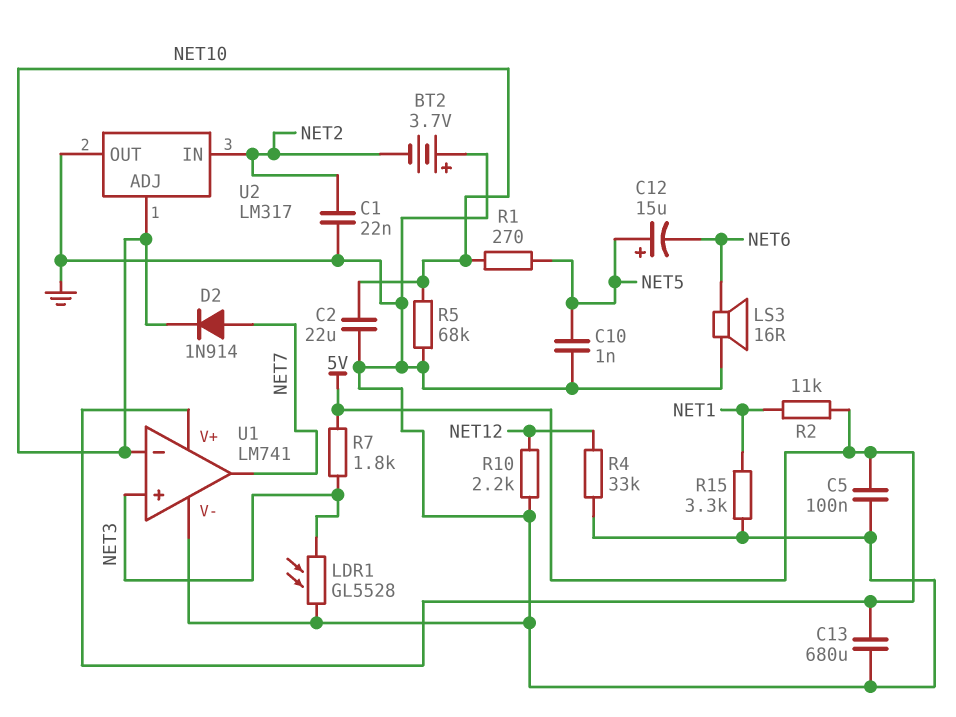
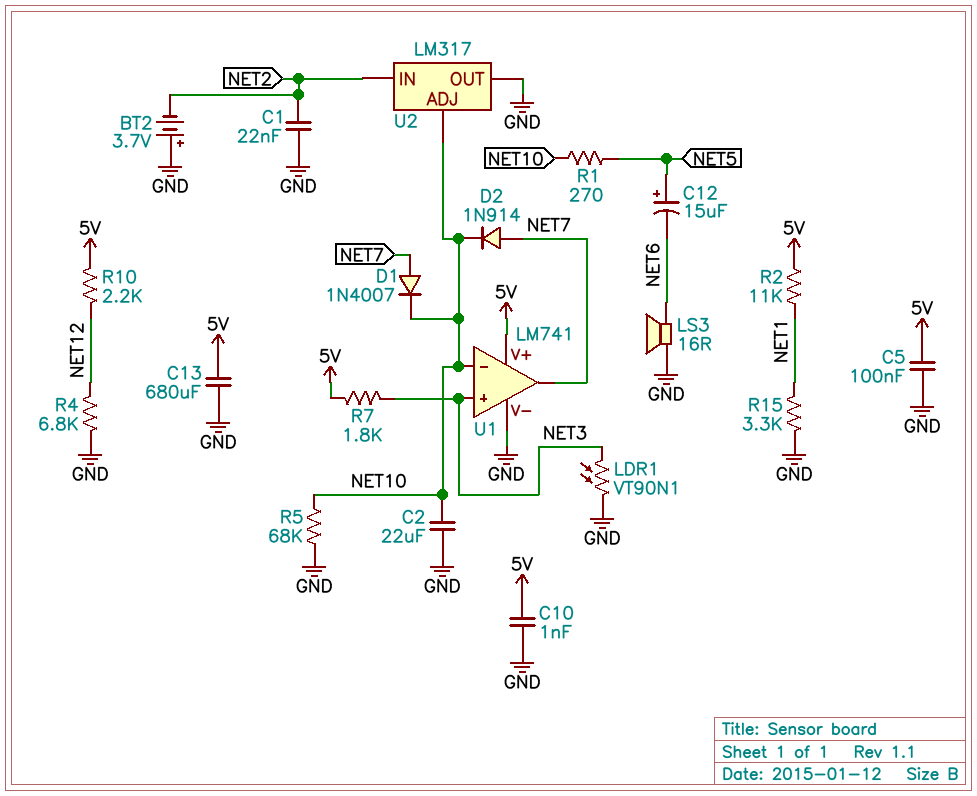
C10: 1nF (GND, NET5) -> 1nF (5V, GND)
D1: none -> diode 1N4007 (A NET7, K NET10)
LDR1: GL5528 (GND, NET3) -> VT90N1 (GND, NET3)
R4: 33k (GND, NET12) -> 6.8k (GND, NET12)
R10: 2.2k (GND, NET12) -> 2.2k (5V, NET12)

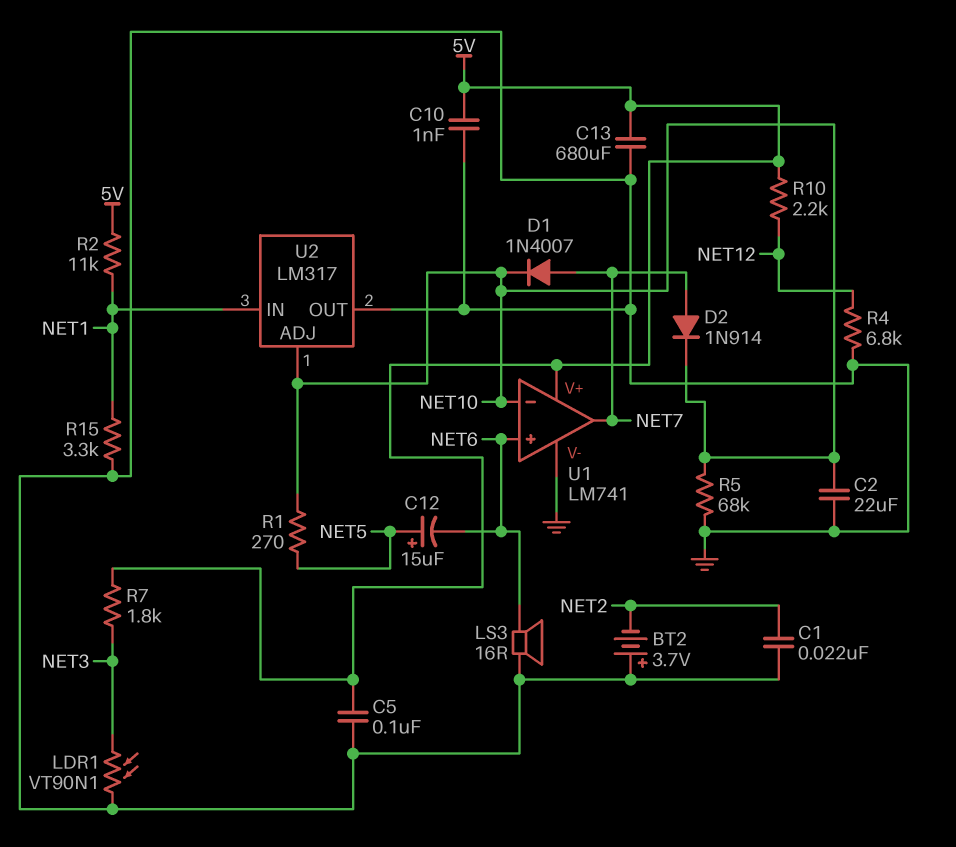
U1 pin in+: NET3 -> NET6
U2 pin IN: NET2 -> NET1

